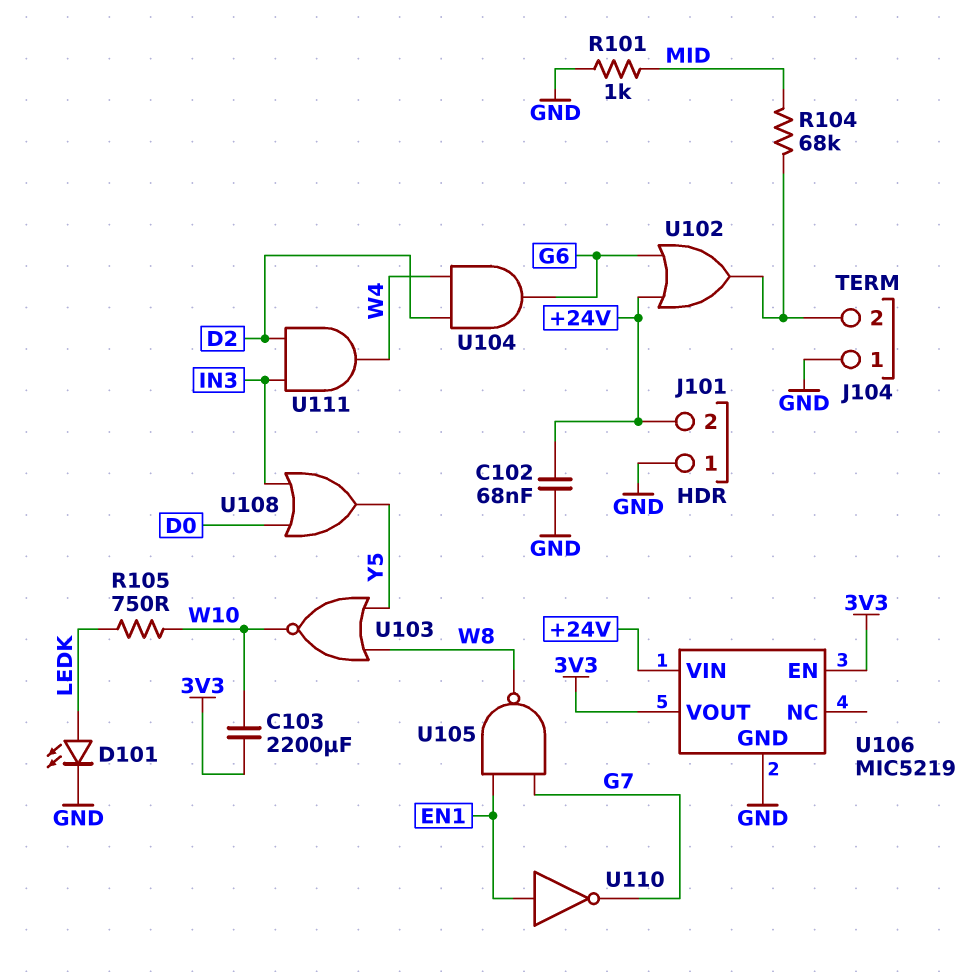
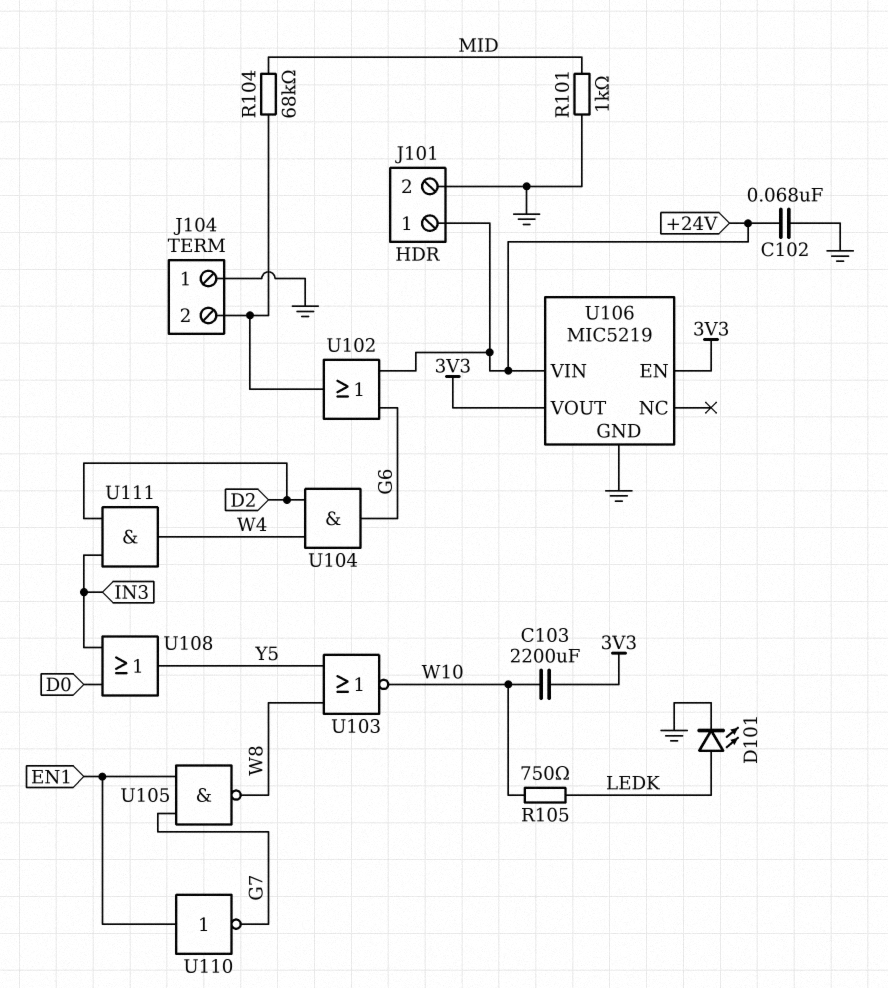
J101 pin 1: GND -> +24V
J101 pin 2: +24V -> GND

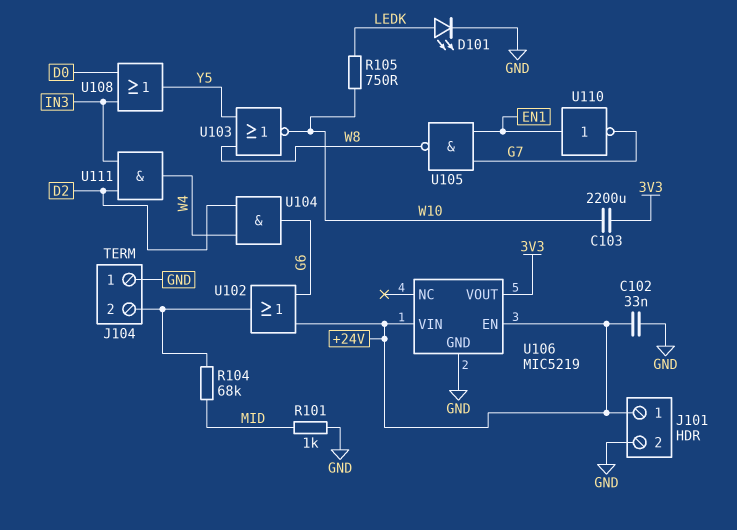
C102: 68nF (+24V, GND) -> 33nF (+24V, GND)
U106 pin EN: 3V3 -> +24V

